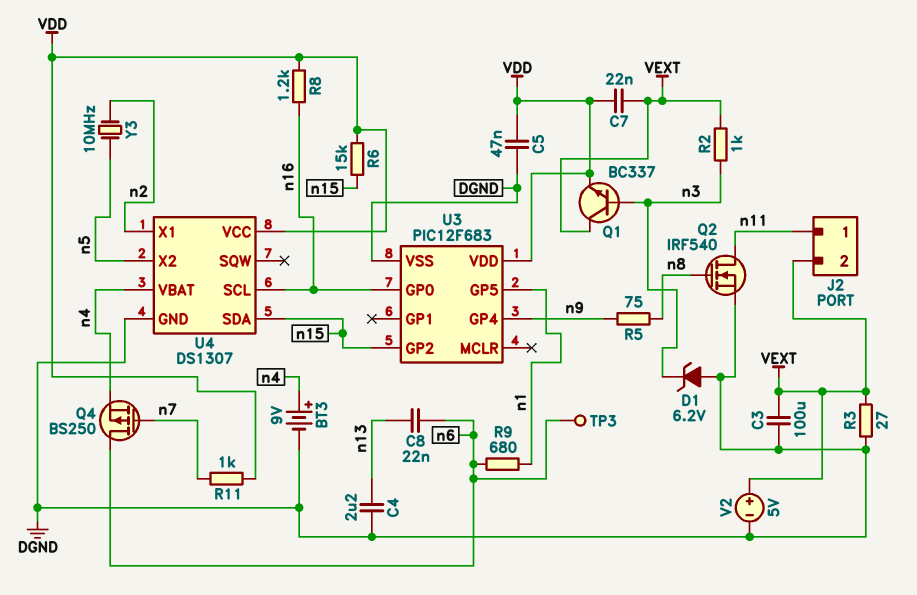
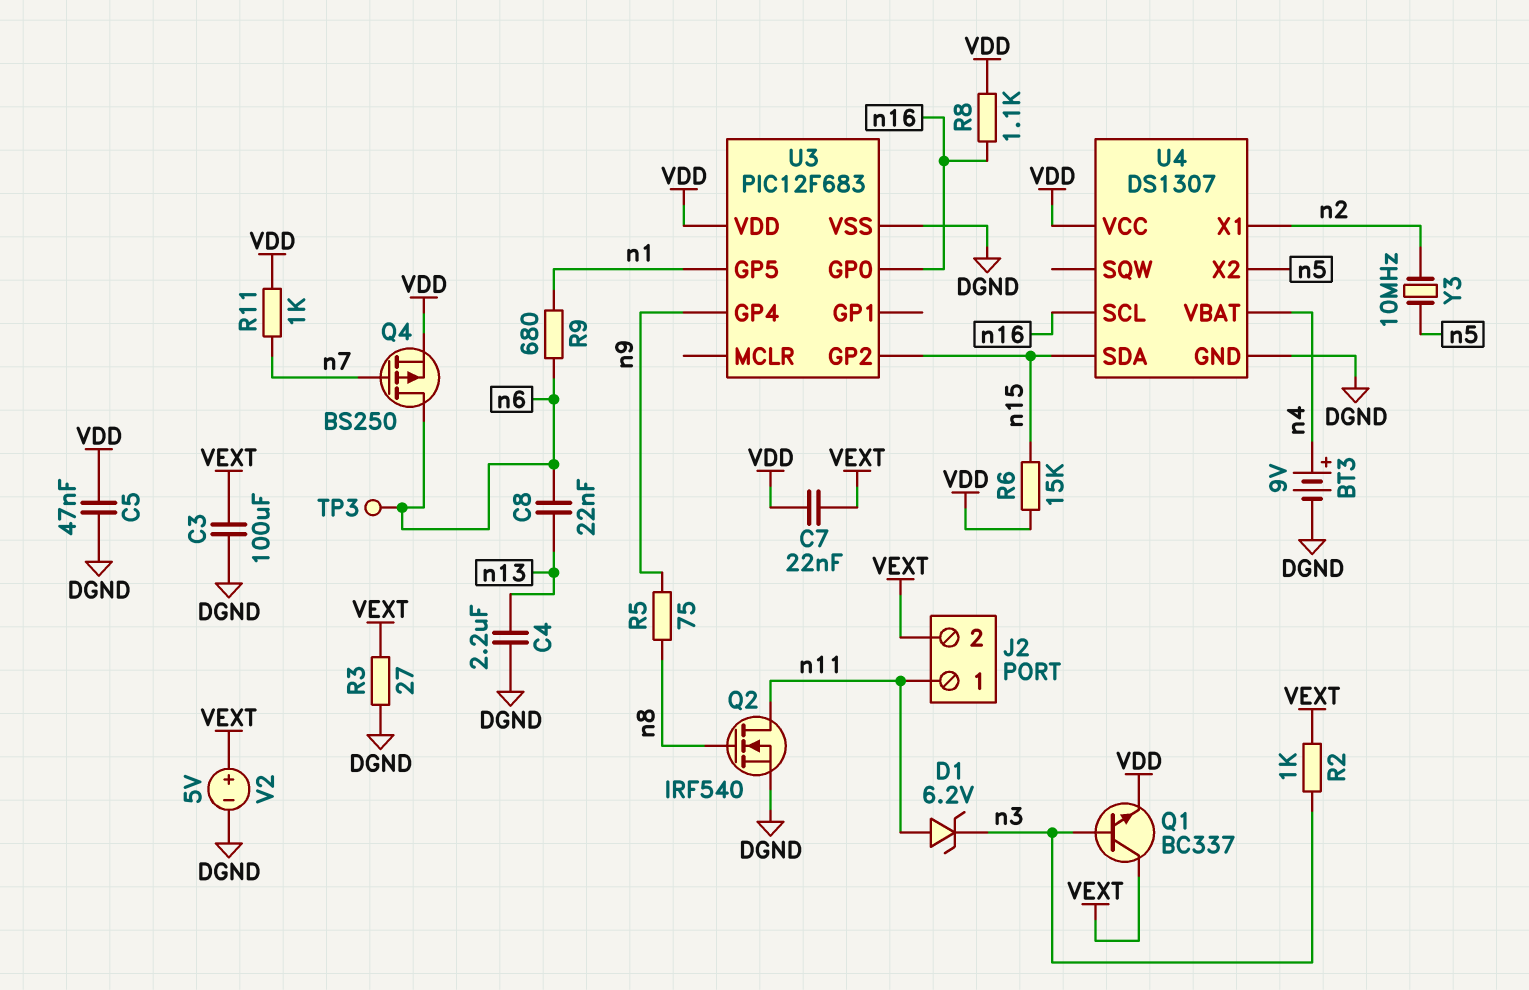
D1: zener 6.2V (A DGND, K n3) -> zener 6.2V (A n11, K n3)
Q4: PMOS BS250 (G n7, D n6, S n4) -> PMOS BS250 (G n7, D n6, S VDD)
R8: 1.2k (VDD, n16) -> 1.1k (VDD, n16)

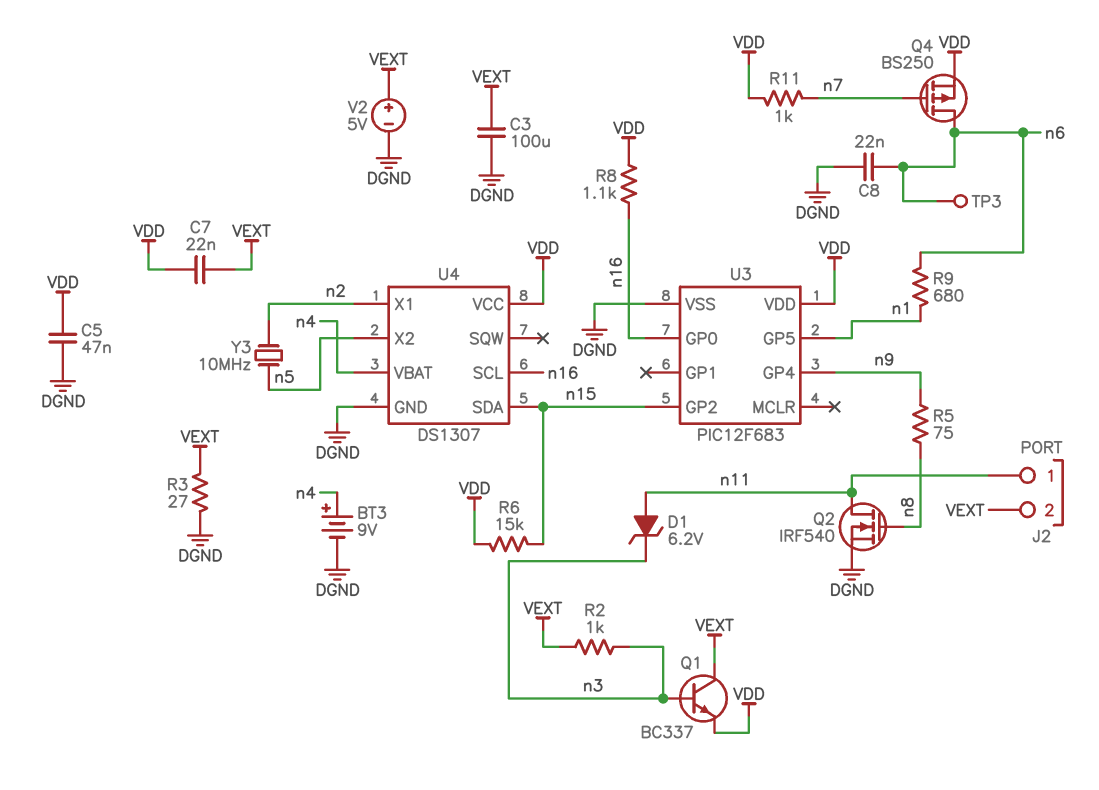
C4: 2.2uF (DGND, n13) -> none
C8: 22nF (n6, n13) -> 22nF (DGND, n6)

